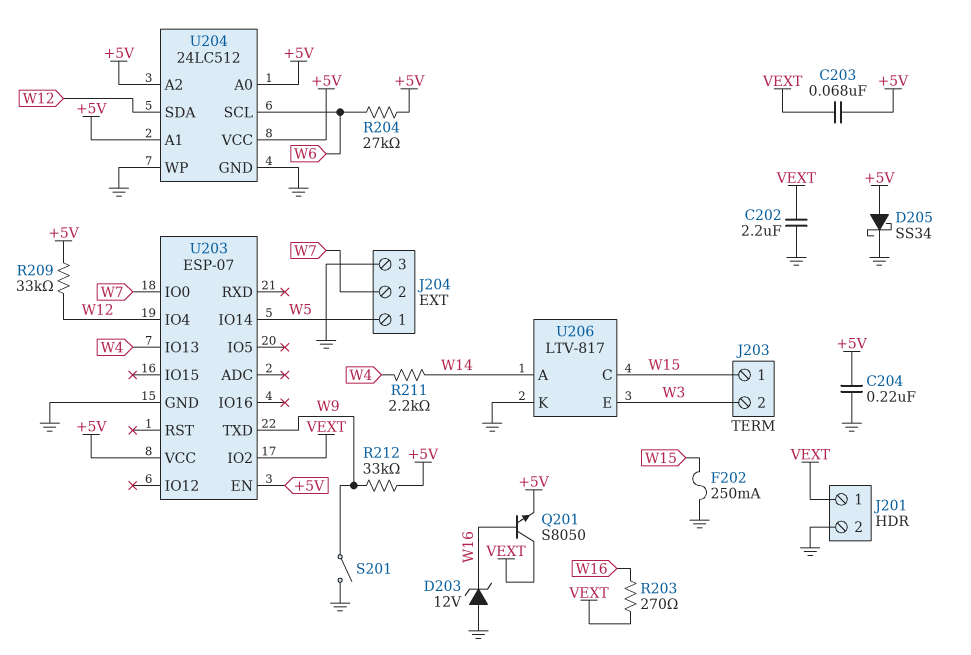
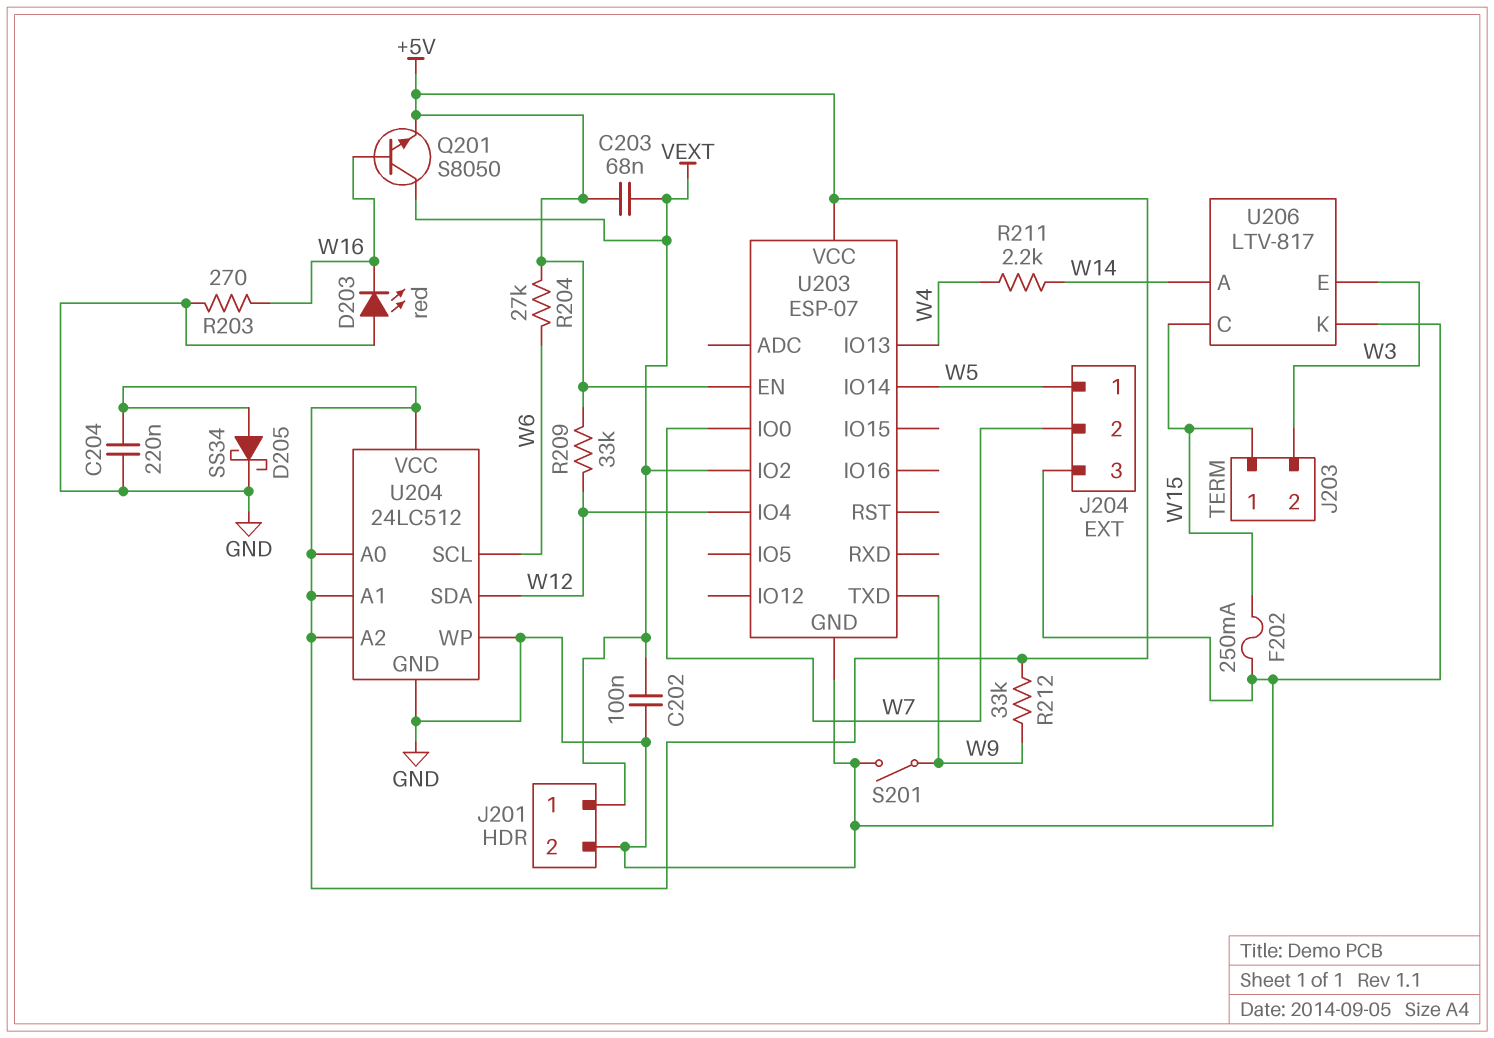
C202: 2.2uF (GND, VEXT) -> 100nF (GND, VEXT)
D203: zener 12V (A GND, K W16) -> LED red (A GND, K W16)
R203: 270 (VEXT, W16) -> 270 (GND, W16)

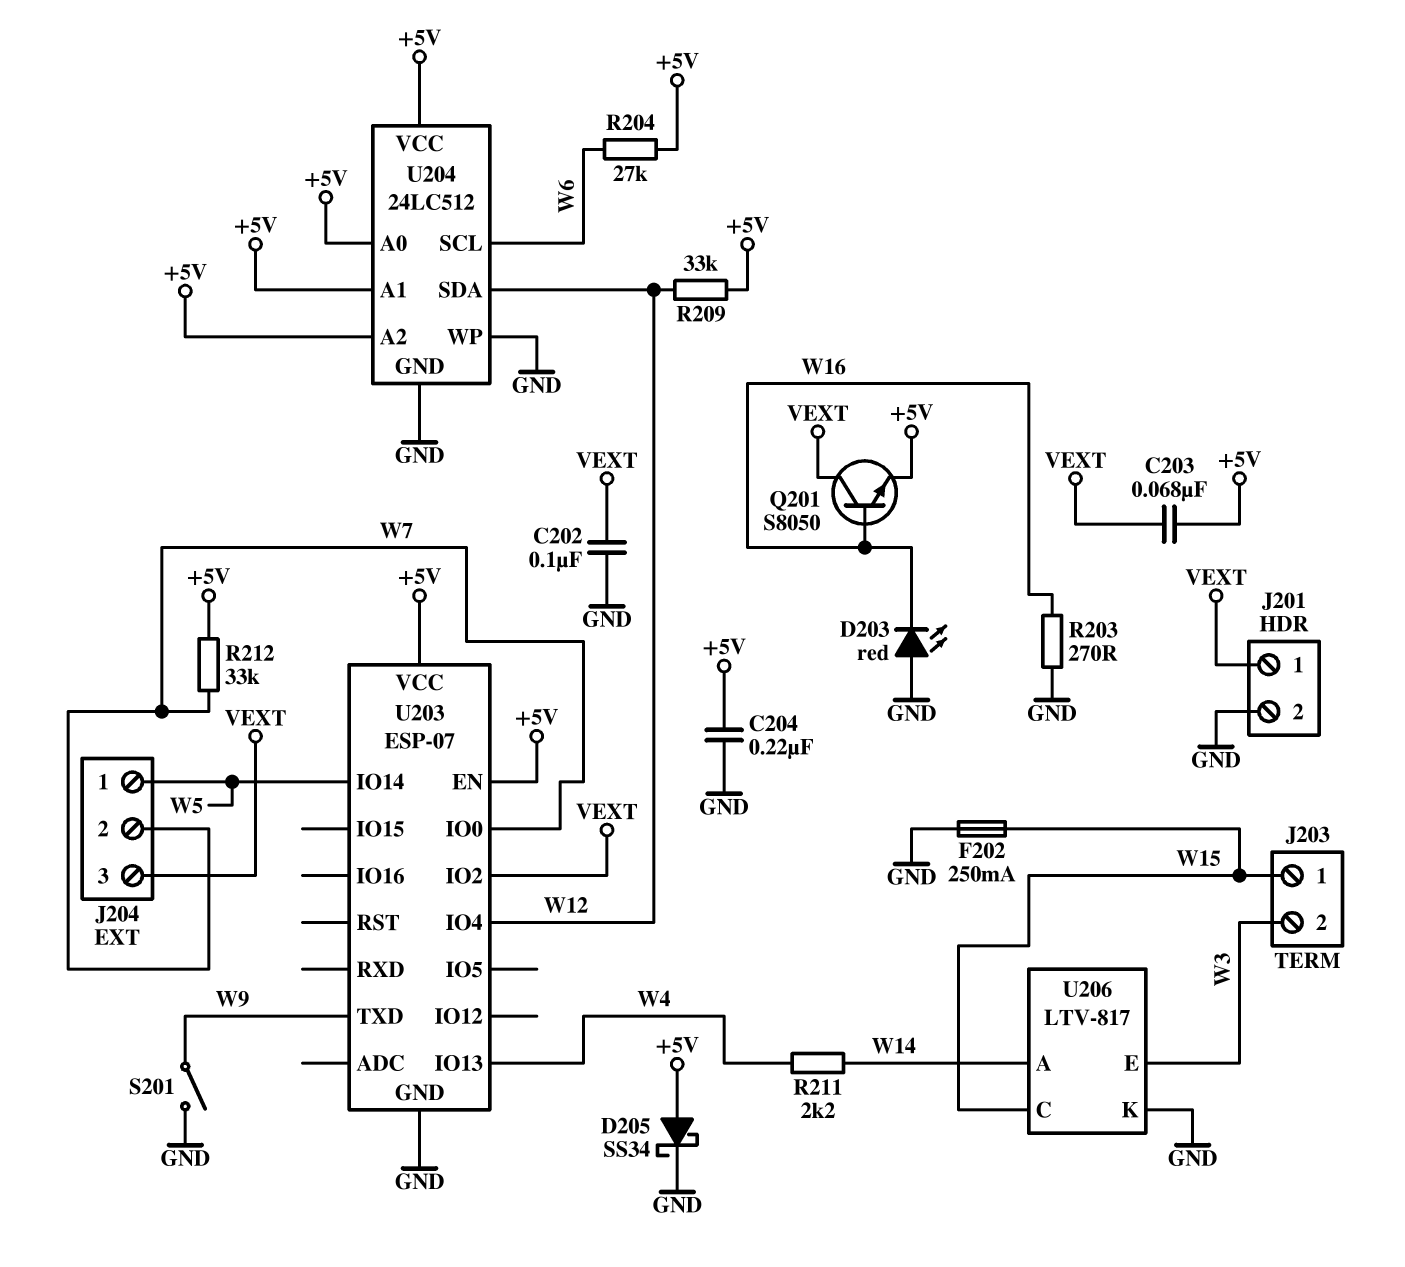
J204 pin 3: GND -> VEXT
R212: 33k (+5V, W9) -> 33k (+5V, W7)

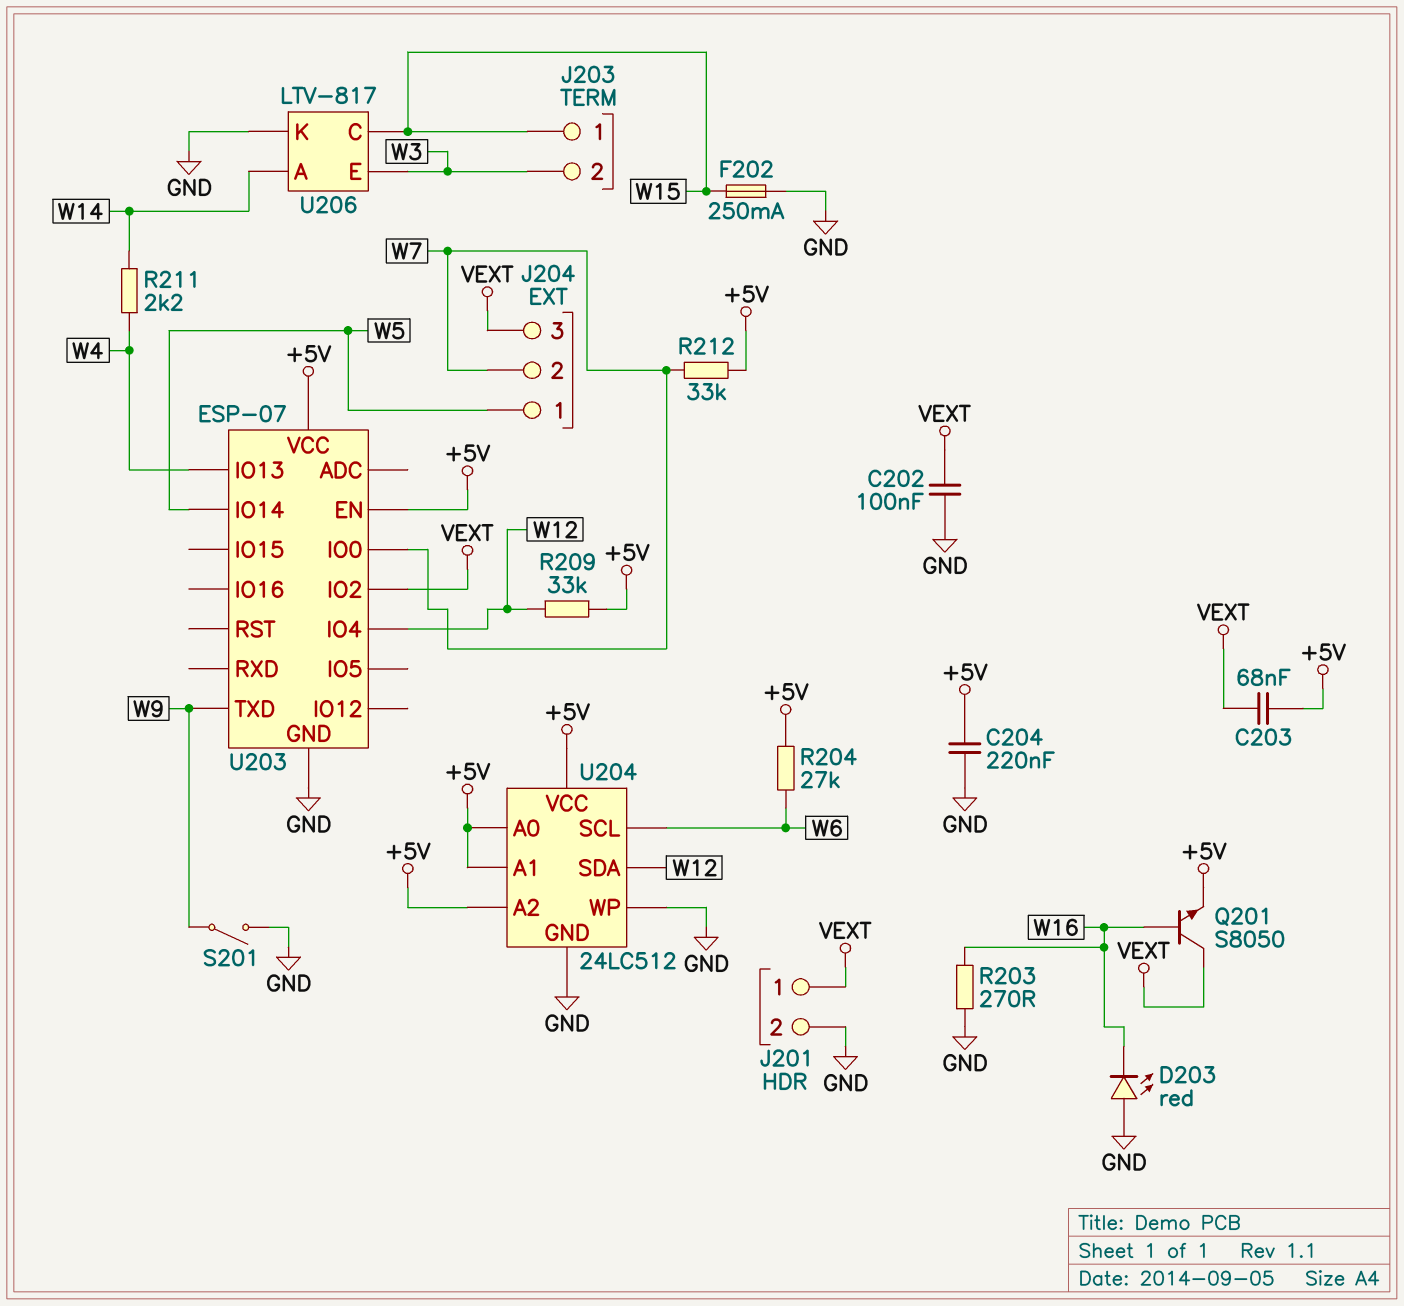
D205: schottky SS34 (A +5V, K GND) -> none

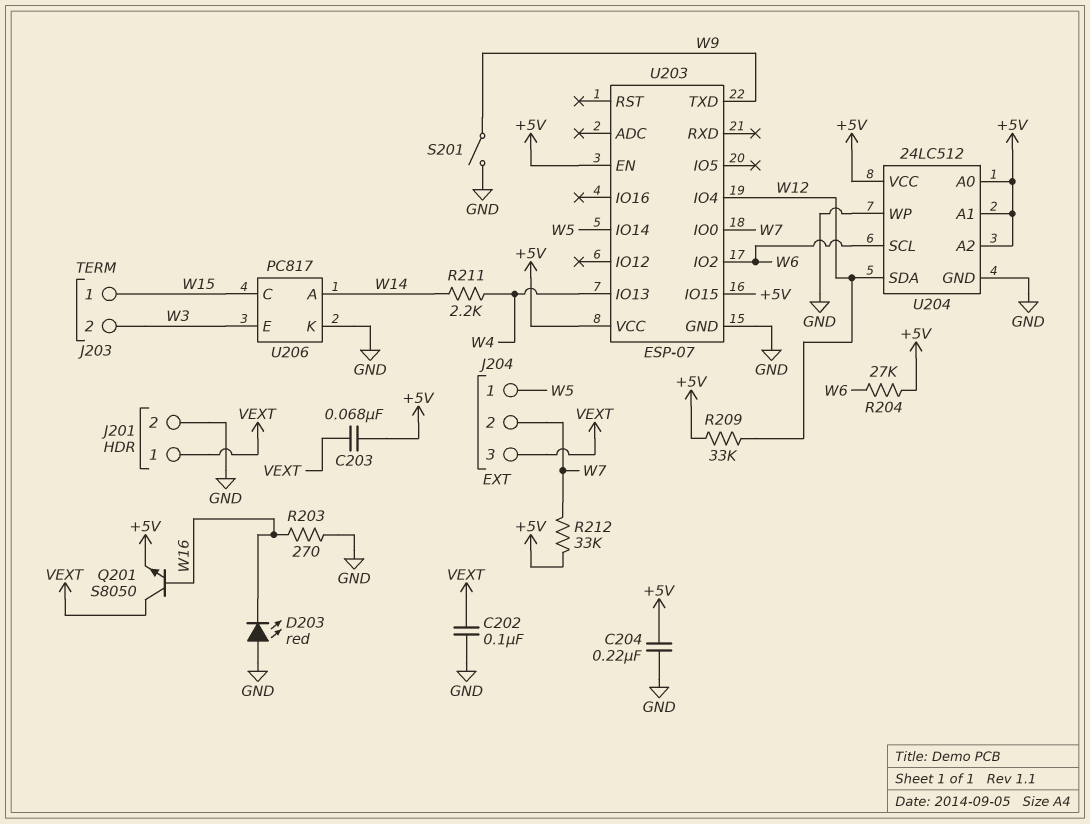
F202: 250mA (GND, W15) -> none
U203 pin IO2: VEXT -> W6
U203 pin IO15: none -> +5V
U206: LTV-817 -> PC817

